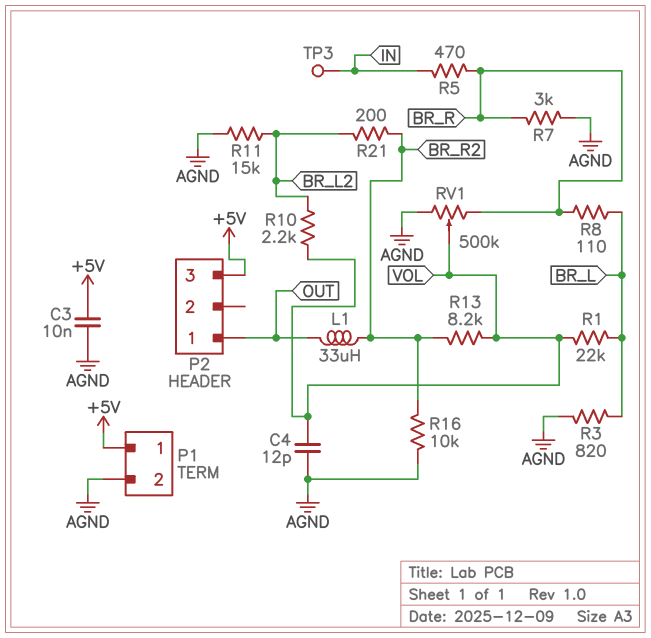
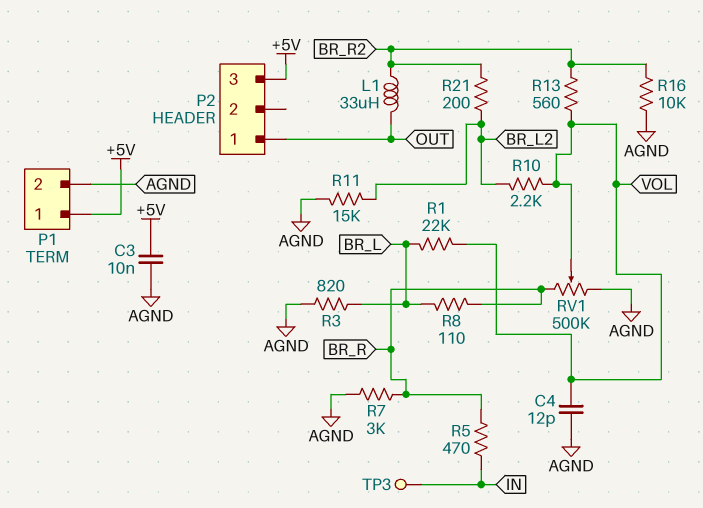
R13: 8.2k (BR_R2, VOL) -> 560 (BR_R2, VOL)

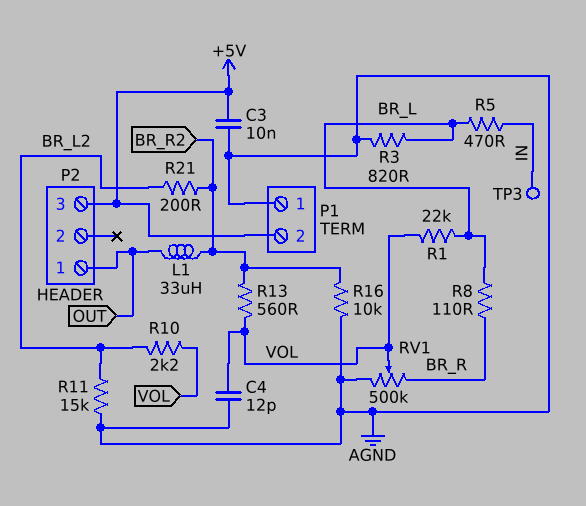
P1 pin 1: +5V -> AGND
P1 pin 2: AGND -> +5V
R5: 470 (BR_R, IN) -> 470 (BR_L, IN)
R7: 3k (AGND, BR_R) -> none

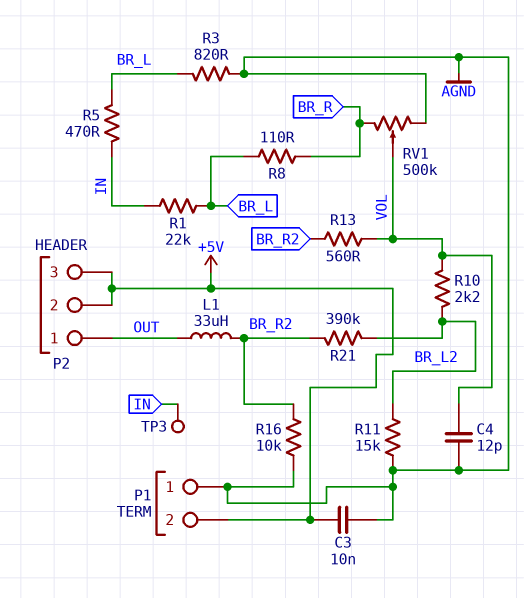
P2 pin 2: none -> +5V
R1: 22k (BR_L, VOL) -> 22k (BR_L, IN)
R21: 200 (BR_L2, BR_R2) -> 390k (BR_L2, BR_R2)

